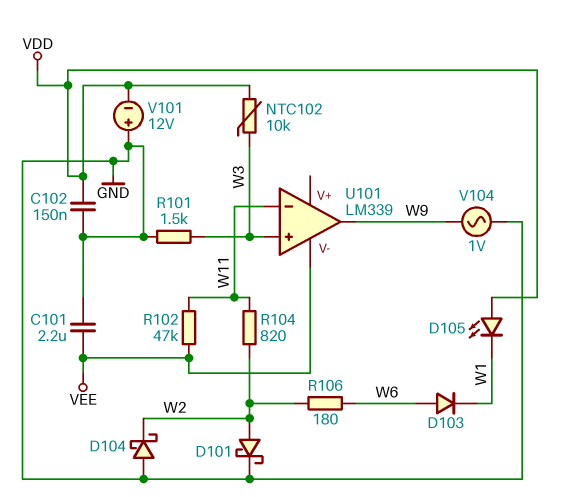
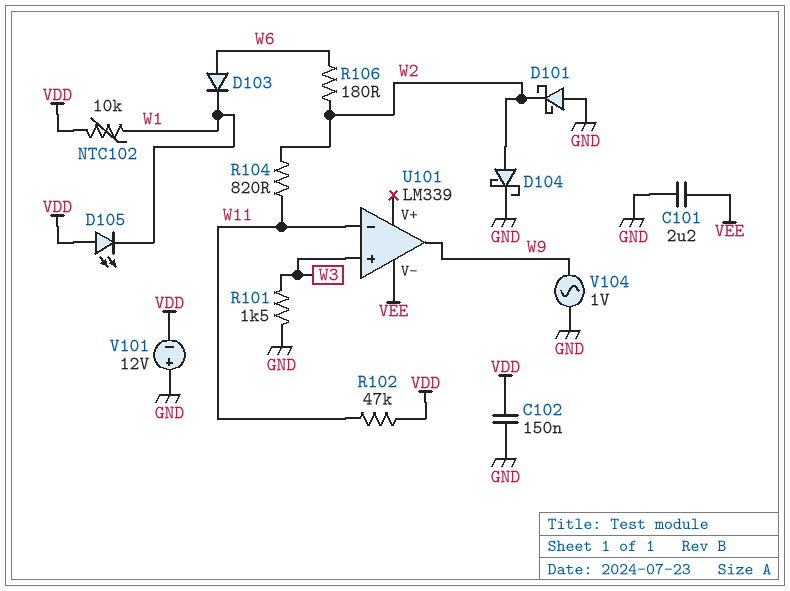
D101: schottky (A W2, K GND) -> schottky (A GND, K W2)
D104: schottky (A GND, K W2) -> schottky (A W2, K GND)
NTC102: 10k (VDD, W3) -> 10k (VDD, W1)
R102: 47k (VEE, W11) -> 47k (VDD, W11)

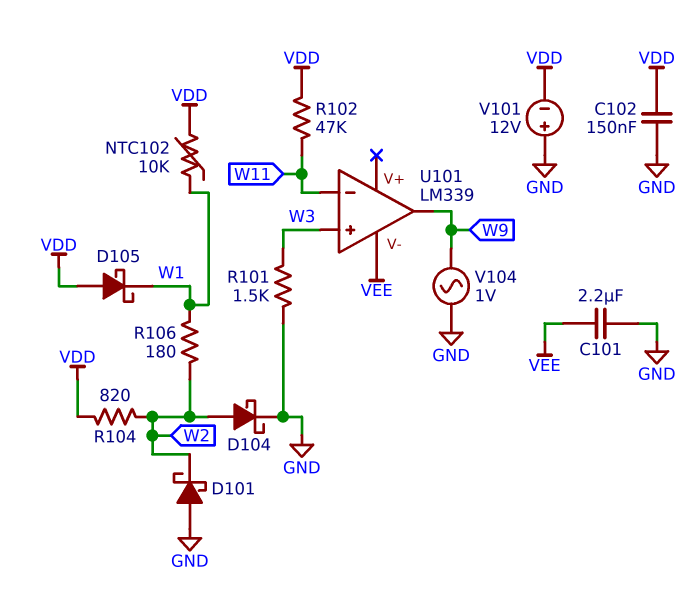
D103: diode (A W6, K W1) -> none
D105: LED (A VDD, K W1) -> schottky (A VDD, K W1)
R104: 820 (W2, W11) -> 820 (VDD, W2)
R106: 180 (W2, W6) -> 180 (W1, W2)

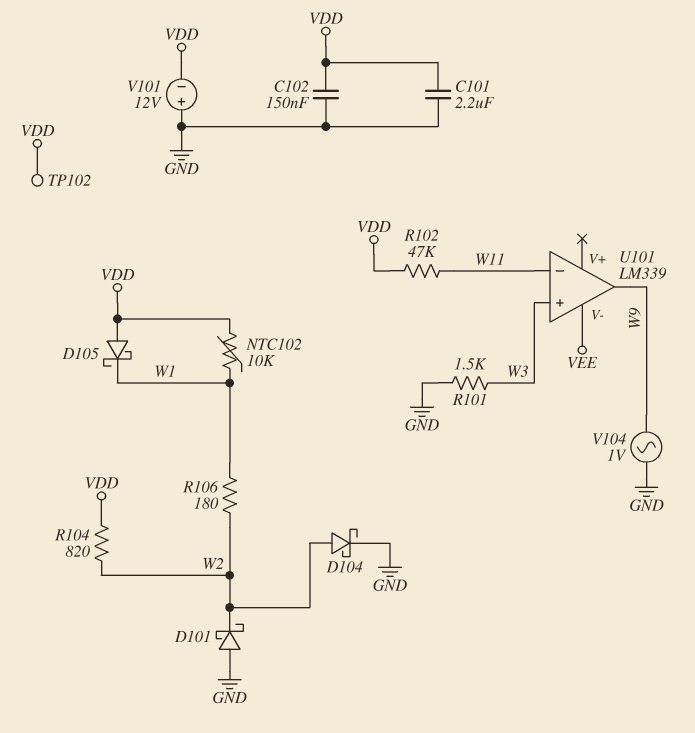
C101: 2.2uF (GND, VEE) -> 2.2uF (GND, VDD)
TP102: none -> test point (VDD)

